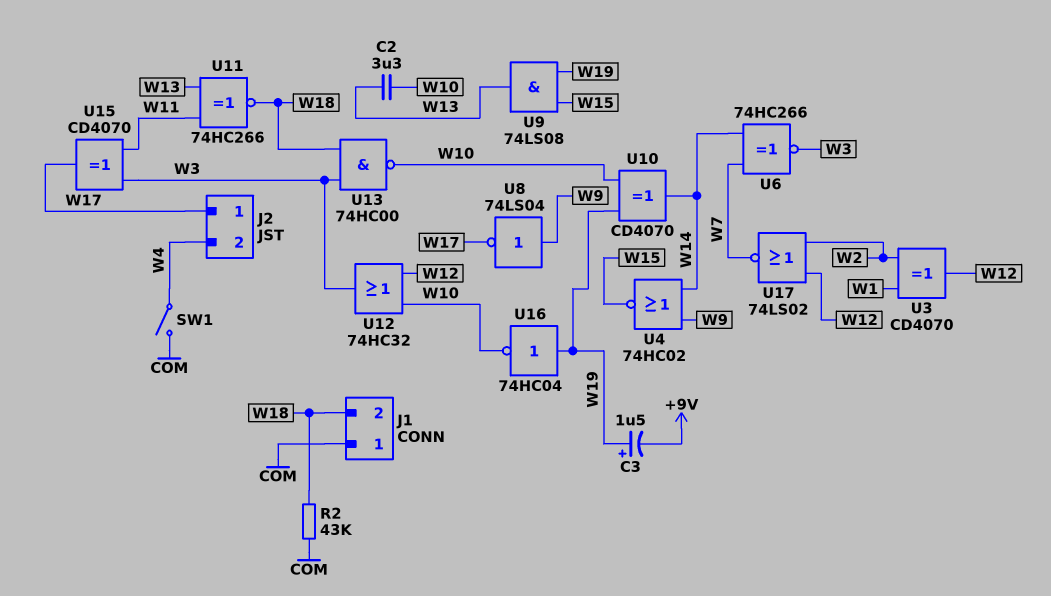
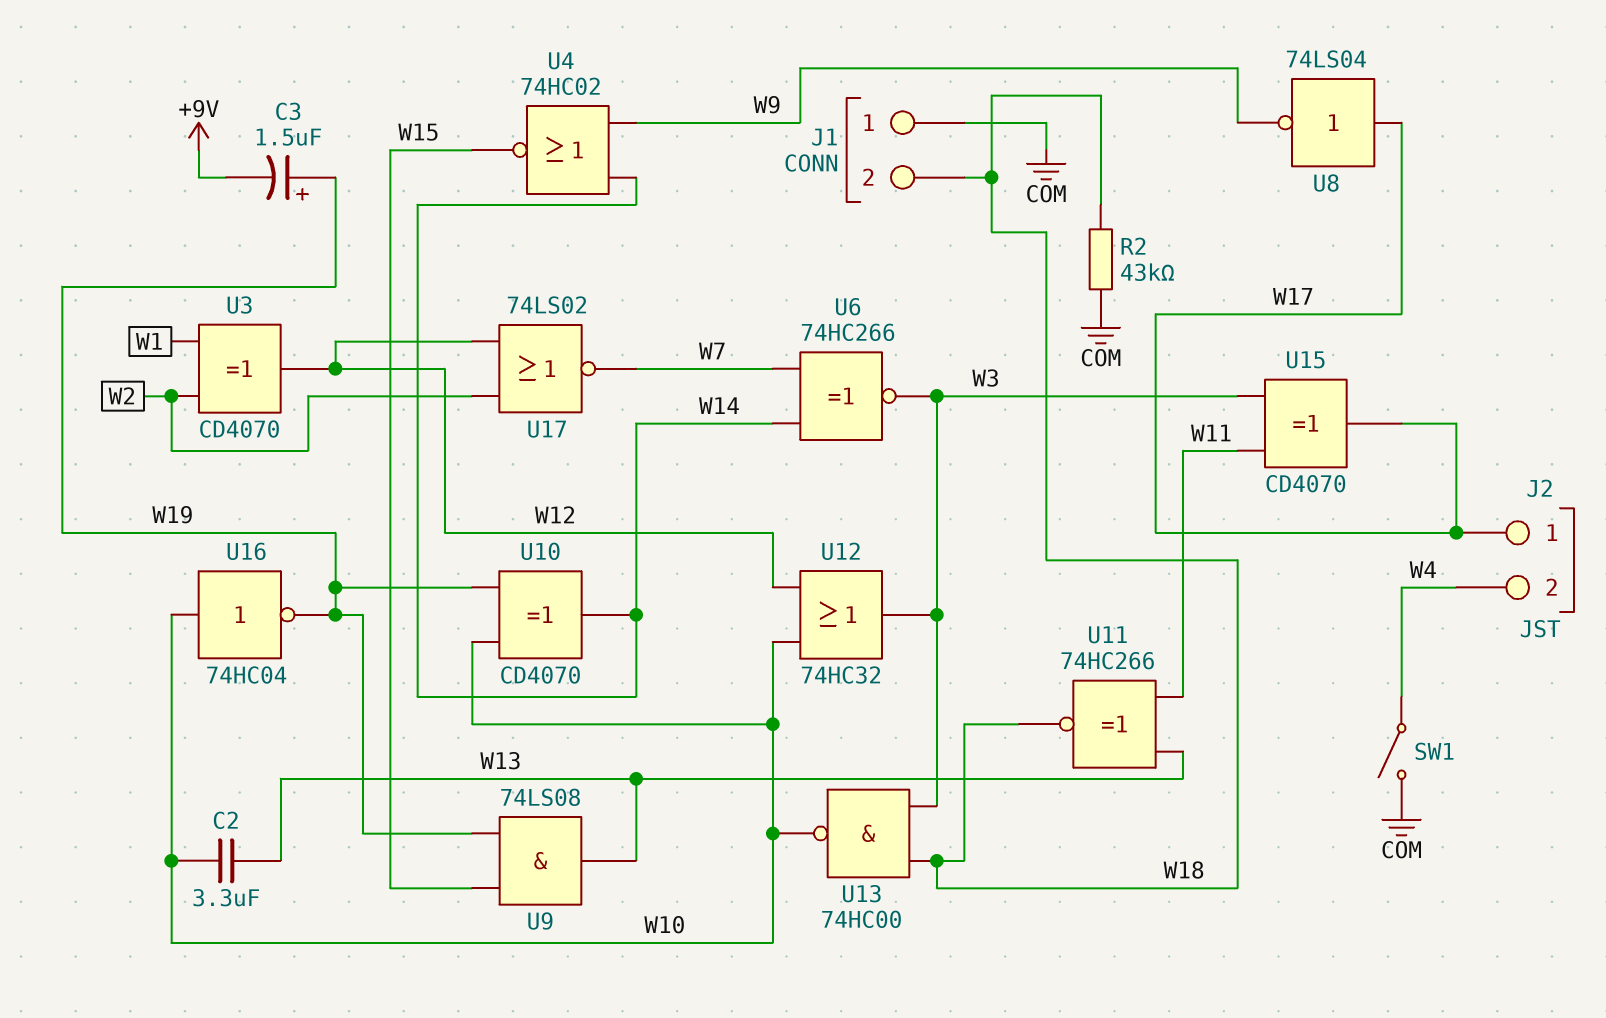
U8: NOT 74LS04 (in W9, out W17) -> NOT 74LS04 (in W17, out W9)
U16: NOT 74HC04 (in W19, out W10) -> NOT 74HC04 (in W10, out W19)

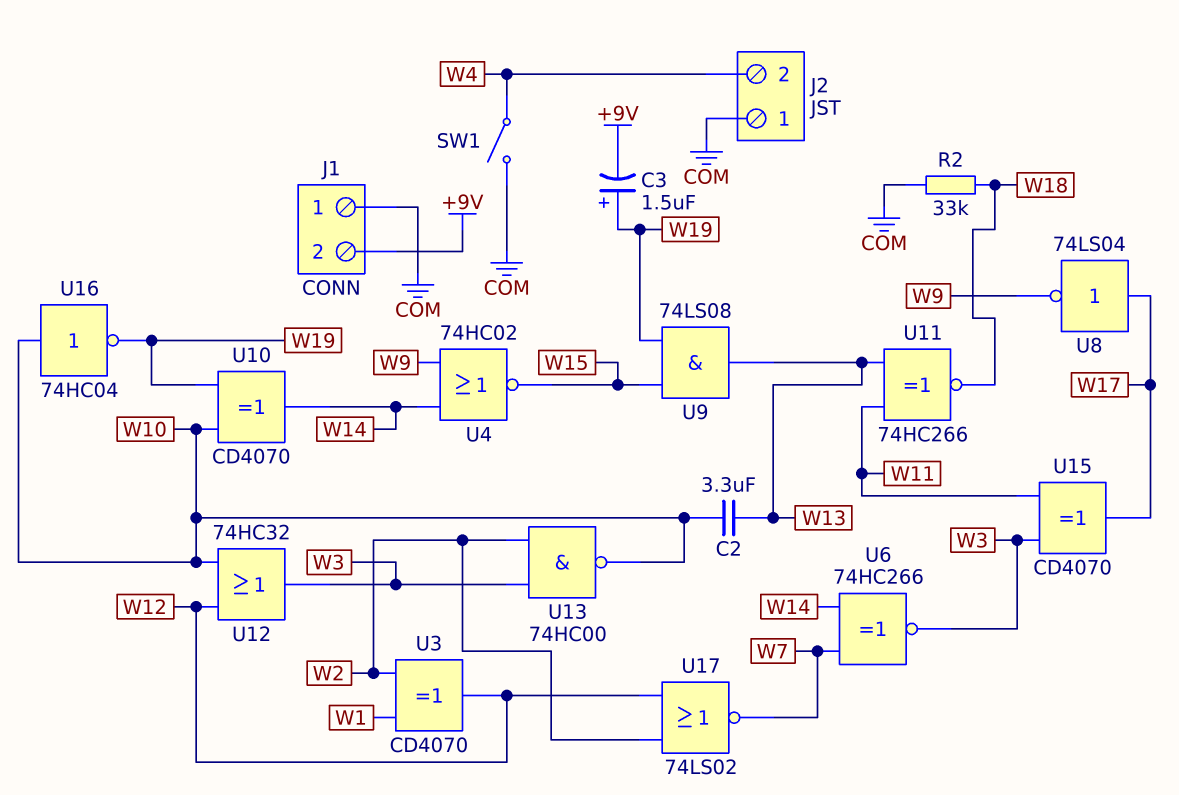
J1 pin 2: W18 -> +9V
J2 pin 1: W17 -> COM
R2: 43k (COM, W18) -> 33k (COM, W18)
U13: NAND 74HC00 (in W3, in W18, out W10) -> NAND 74HC00 (in W2, in W3, out W10)

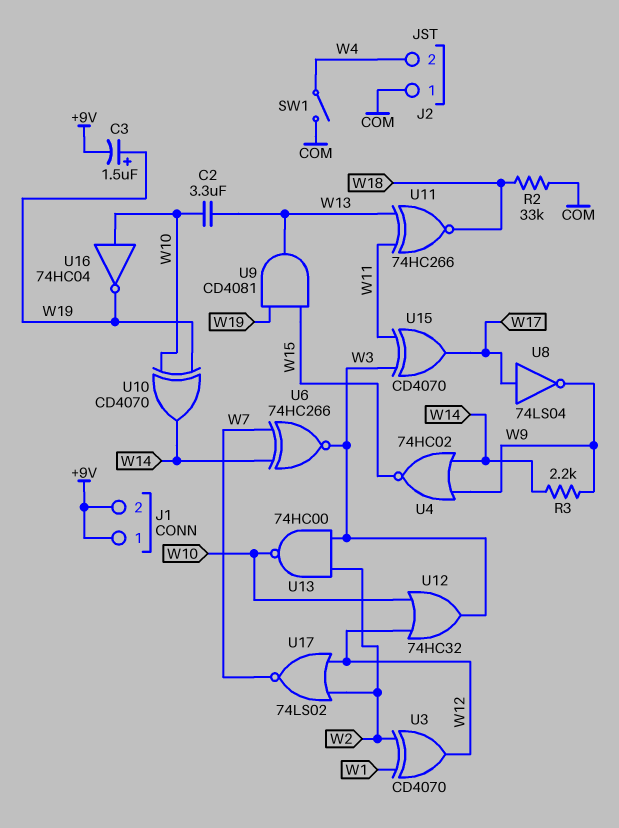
J1 pin 1: COM -> +9V
R3: none -> 2.2k (W9, W14)
U9: AND 74LS08 (in W15, in W19, out W13) -> AND CD4081 (in W15, in W19, out W13)

